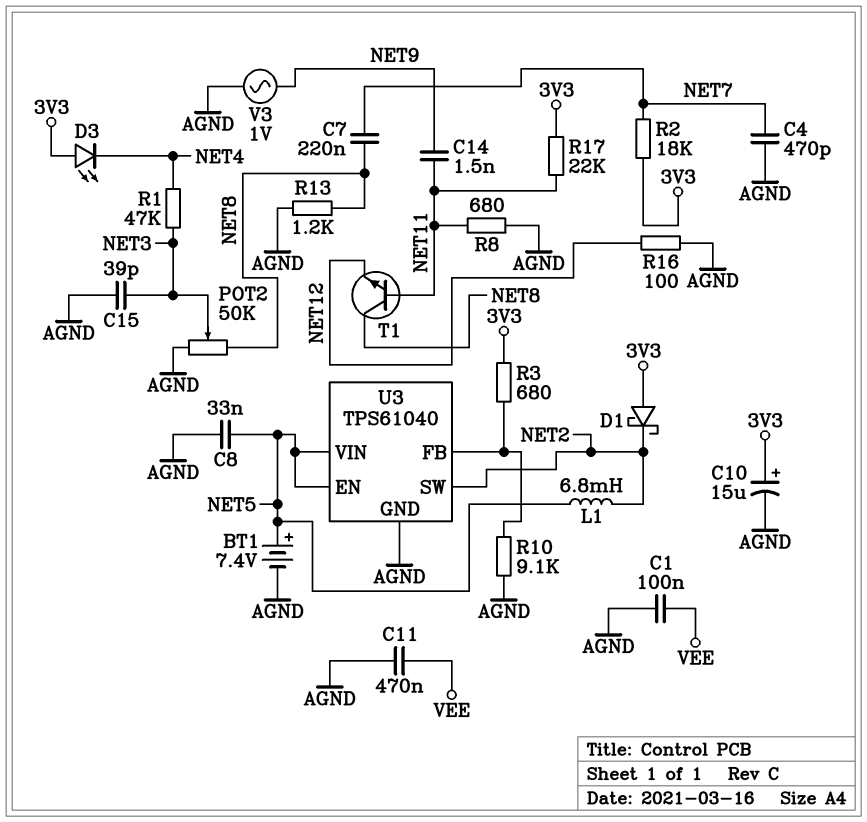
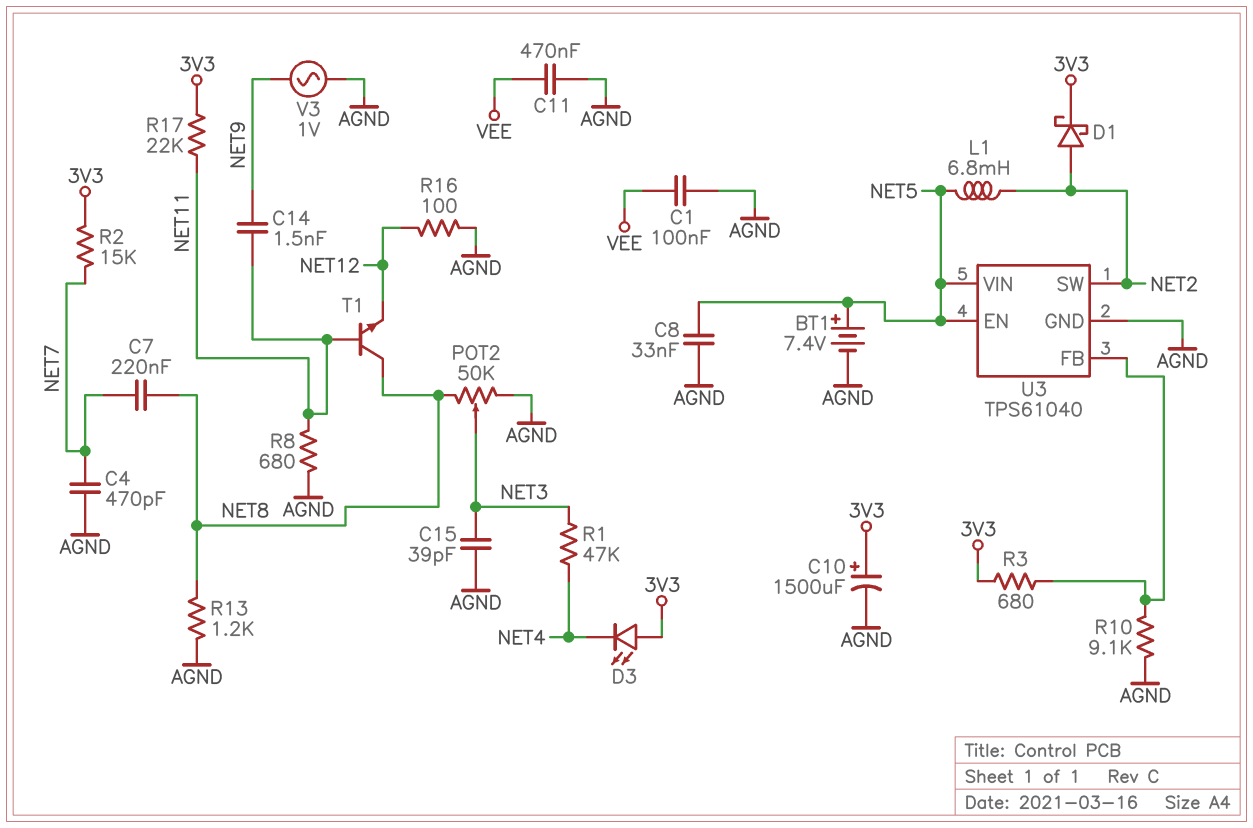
C10: 15uF (plus 3V3, minus AGND) -> 1500uF (plus 3V3, minus AGND)
D1: schottky (A 3V3, K NET2) -> schottky (A NET2, K 3V3)
R2: 18k (3V3, NET7) -> 15k (3V3, NET7)

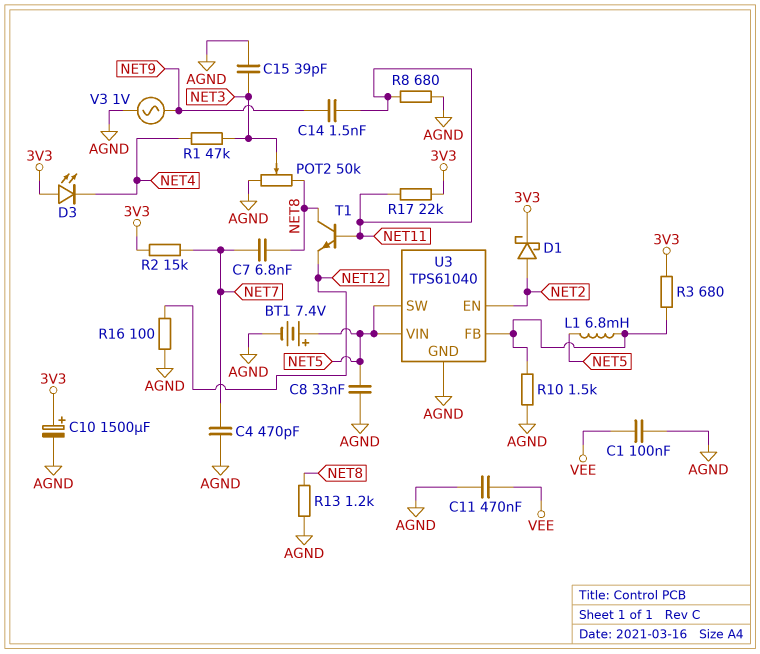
C7: 220nF (NET7, NET8) -> 6.8nF (NET7, NET8)
L1: 6.8mH (NET2, NET5) -> 6.8mH (NET5, U3/FB)
R10: 9.1k (AGND, U3/FB) -> 1.5k (AGND, U3/FB)
U3 pin EN: NET5 -> NET2
U3 pin SW: NET2 -> NET5

